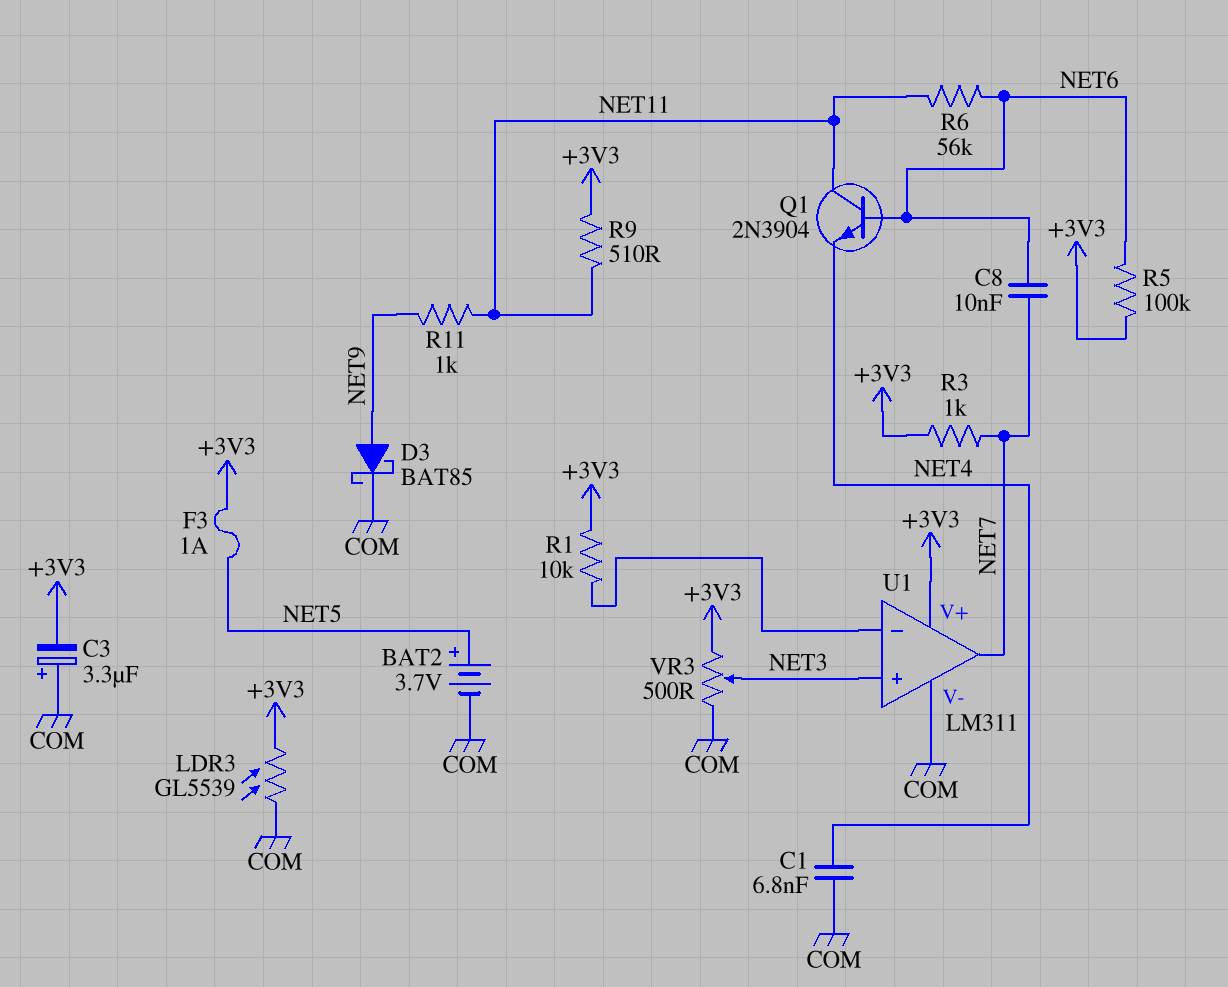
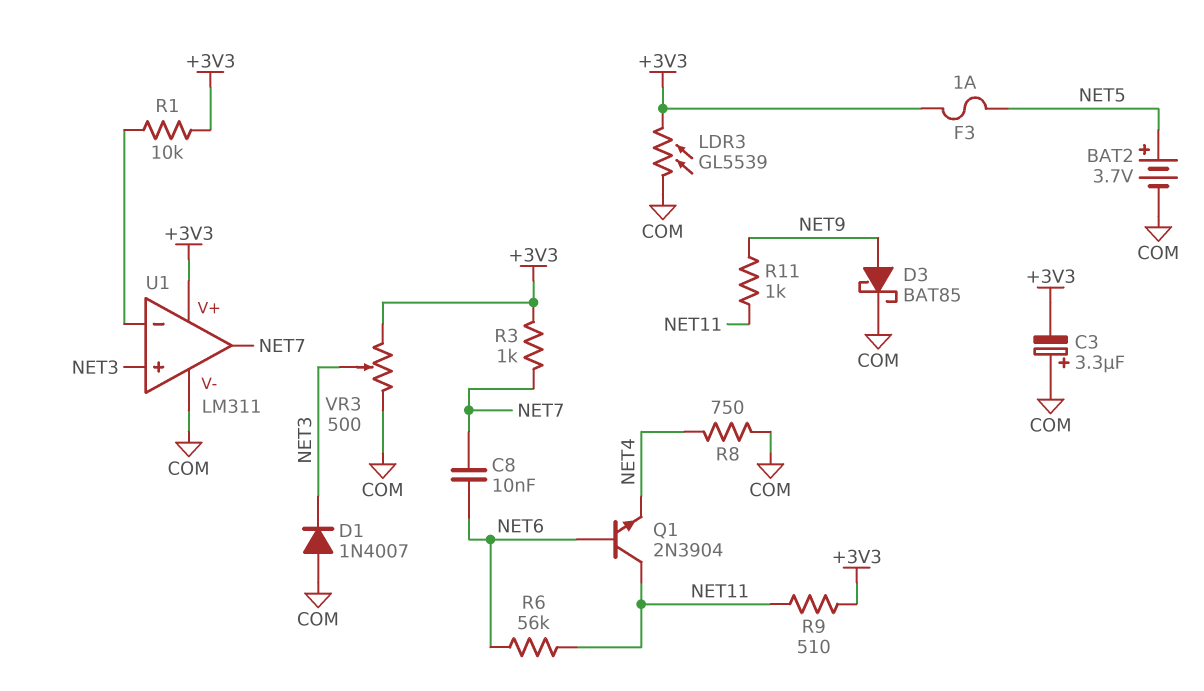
C1: 6.8nF (COM, NET4) -> none
D1: none -> diode 1N4007 (A COM, K NET3)
R5: 100k (+3V3, NET6) -> none
R8: none -> 750 (COM, NET4)

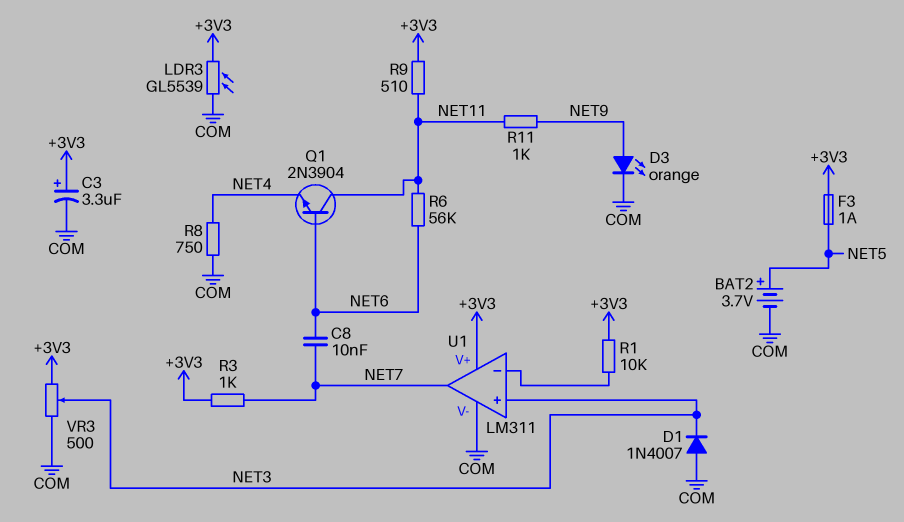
C3: 3.3uF (plus COM, minus +3V3) -> 3.3uF (plus +3V3, minus COM)
D3: schottky BAT85 (A NET9, K COM) -> LED orange (A NET9, K COM)

